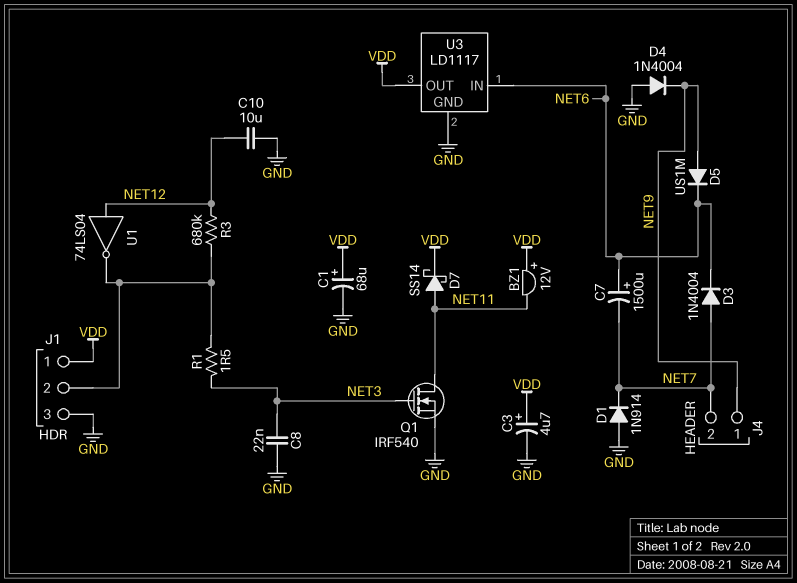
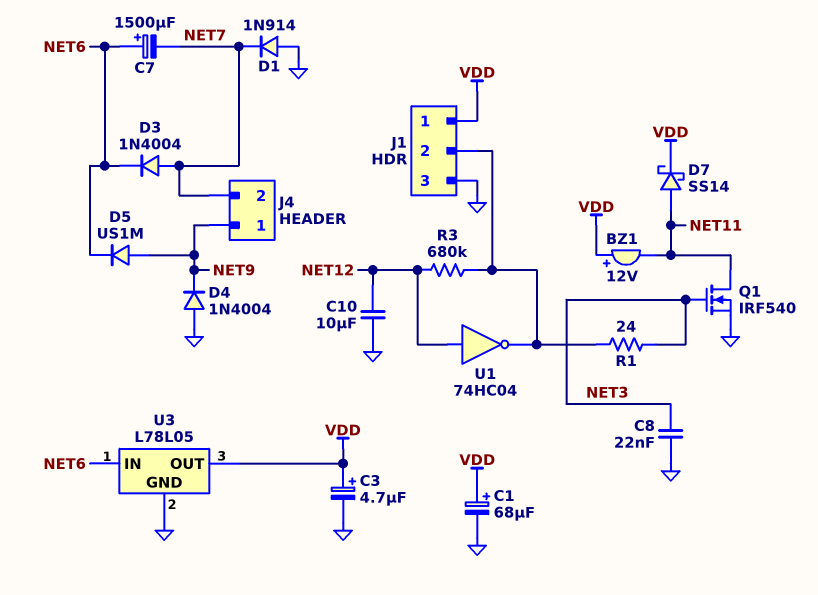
R1: 1.5 (J1/2, NET3) -> 24 (J1/2, NET3)
U1: NOT 74LS04 (in NET12, out J1/2) -> NOT 74HC04 (in NET12, out J1/2)
U3: LD1117 -> L78L05

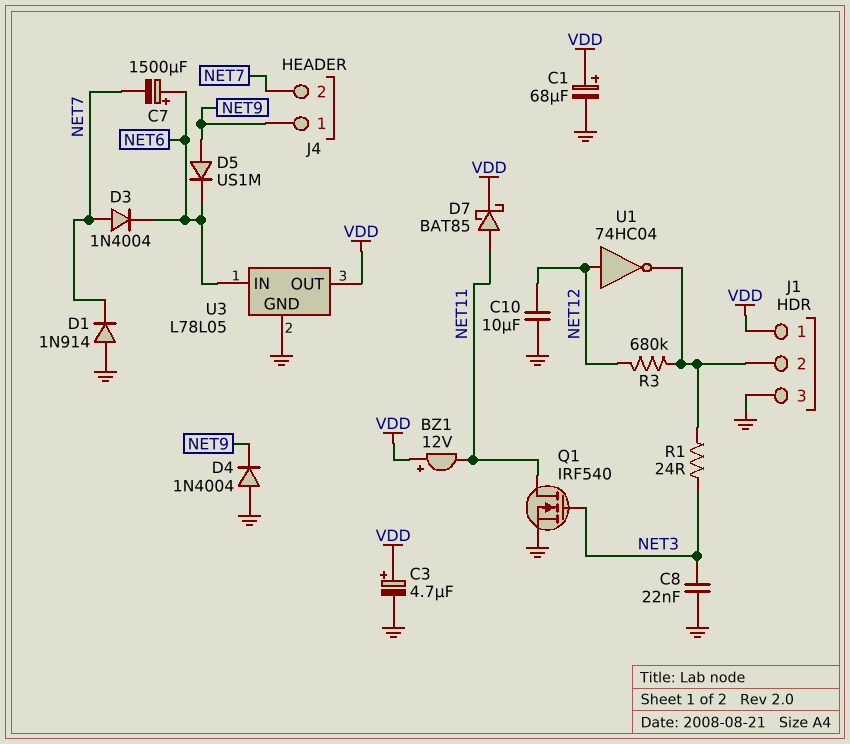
D7: schottky SS14 (A NET11, K VDD) -> schottky BAT85 (A NET11, K VDD)

